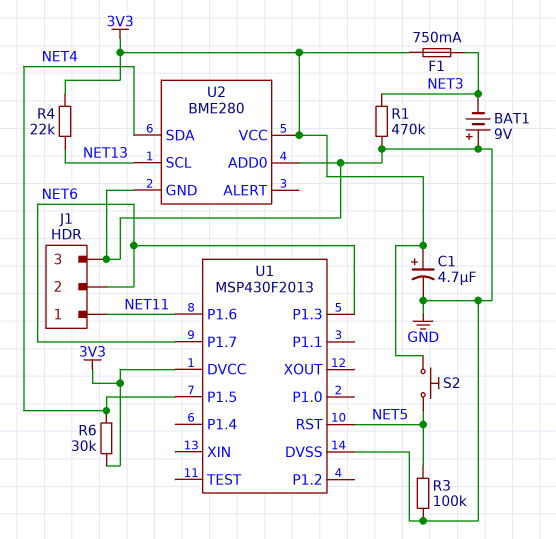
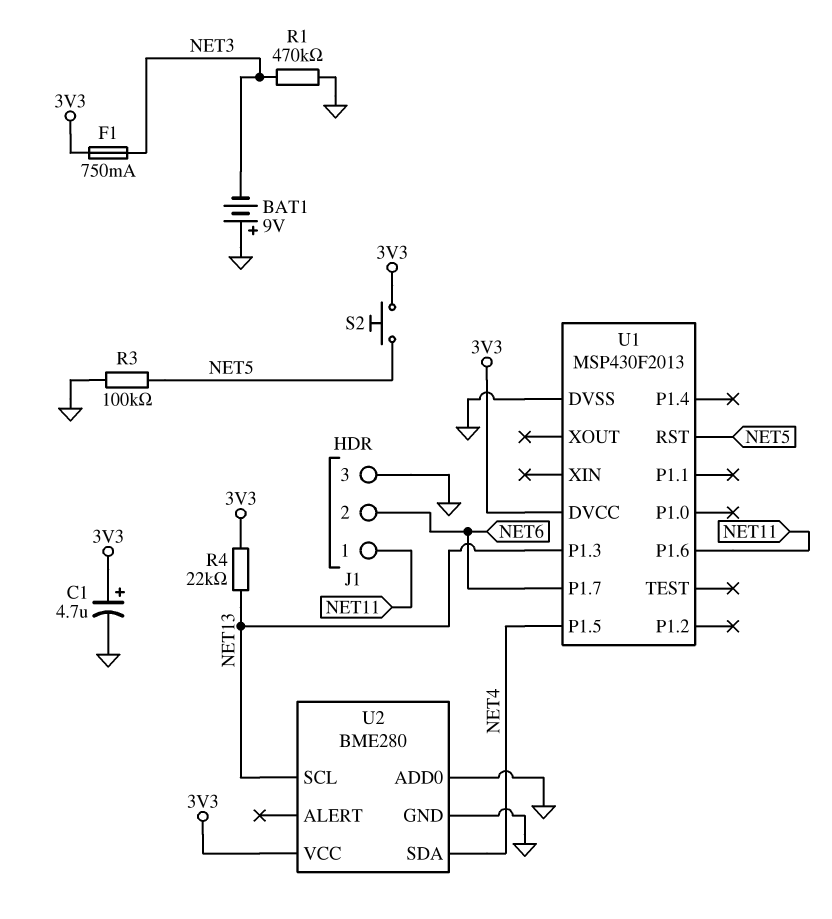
R6: 30k (3V3, NET4) -> none
U1 pin P1.3: NET6 -> NET13

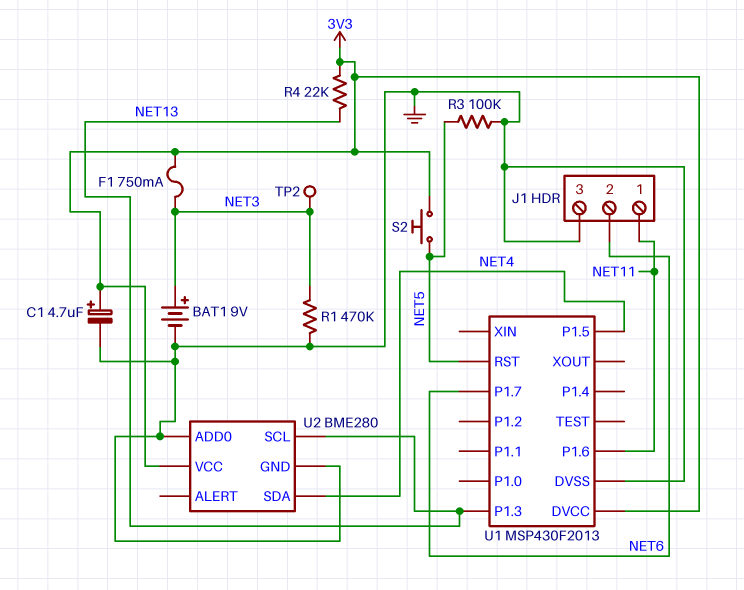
BAT1: 9V (plus GND, minus NET3) -> 9V (plus NET3, minus GND)
TP2: none -> test point (NET3)

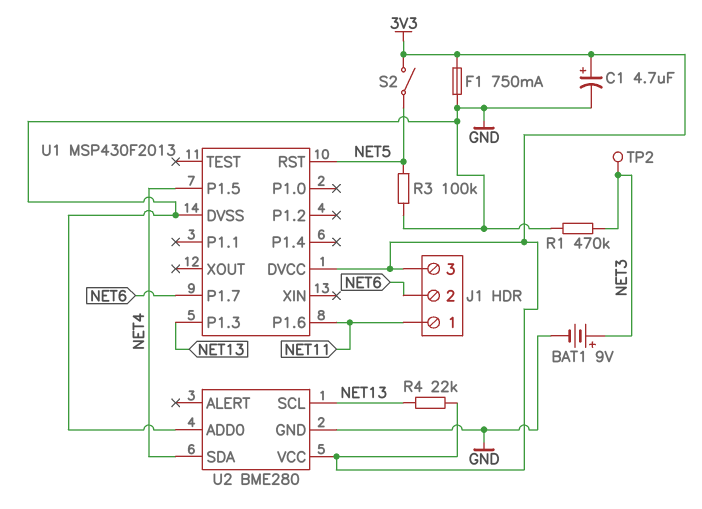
F1: 750mA (3V3, NET3) -> 750mA (3V3, GND)
J1 pin 3: GND -> 3V3
S2: button (3V3, NET5) -> switch (3V3, NET5)

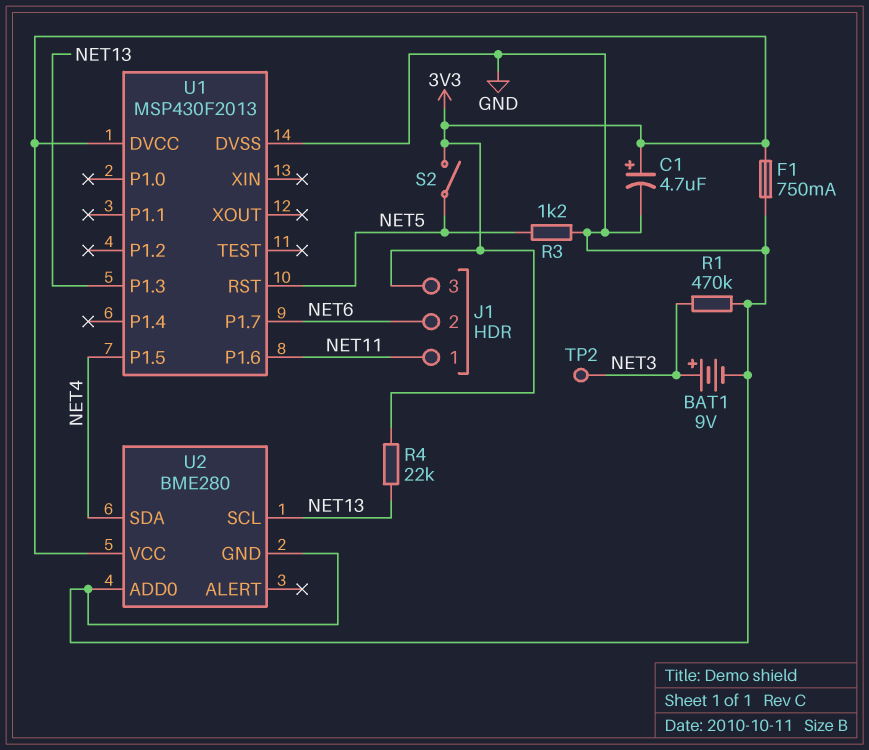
R3: 100k (GND, NET5) -> 1.2k (GND, NET5)

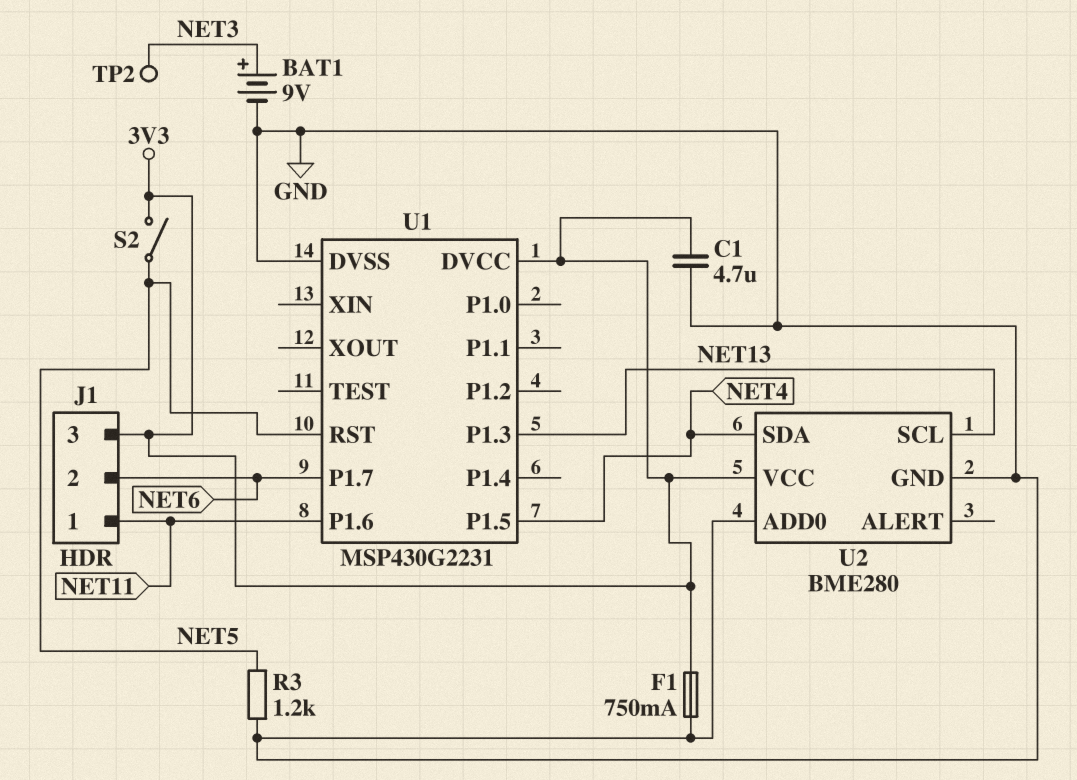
C1: 4.7uF (plus 3V3, minus GND) -> 4.7uF (3V3, GND)
R1: 470k (GND, NET3) -> none
R4: 22k (3V3, NET13) -> none
U1: MSP430F2013 -> MSP430G2231

